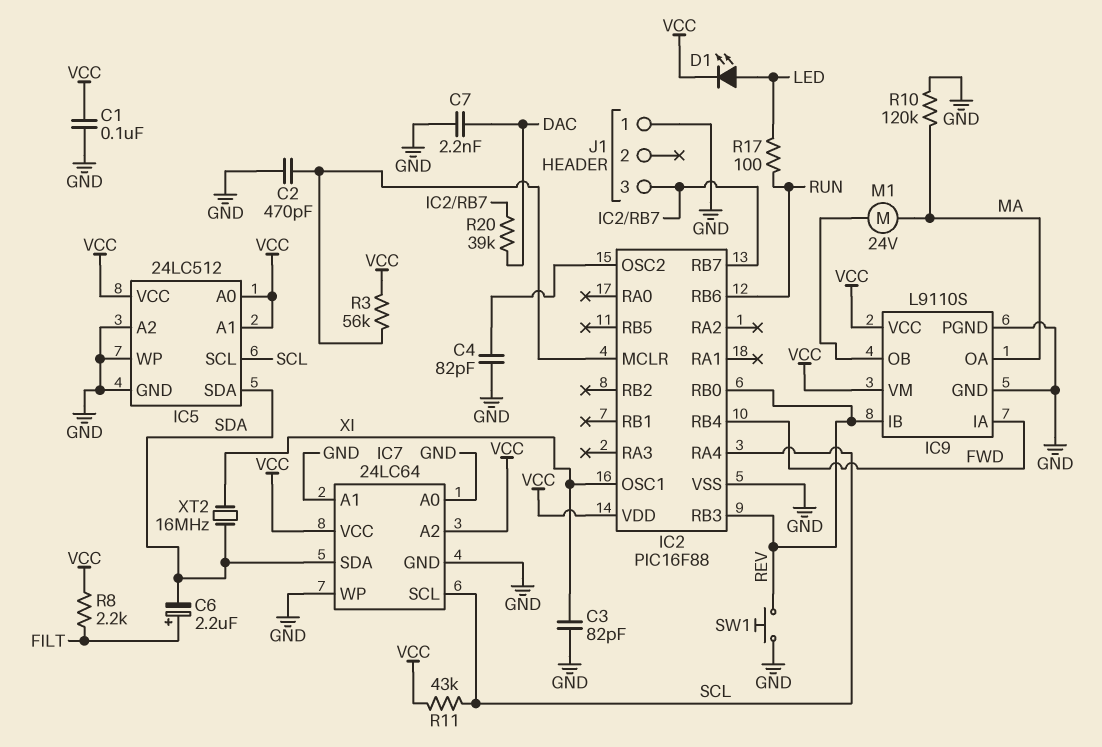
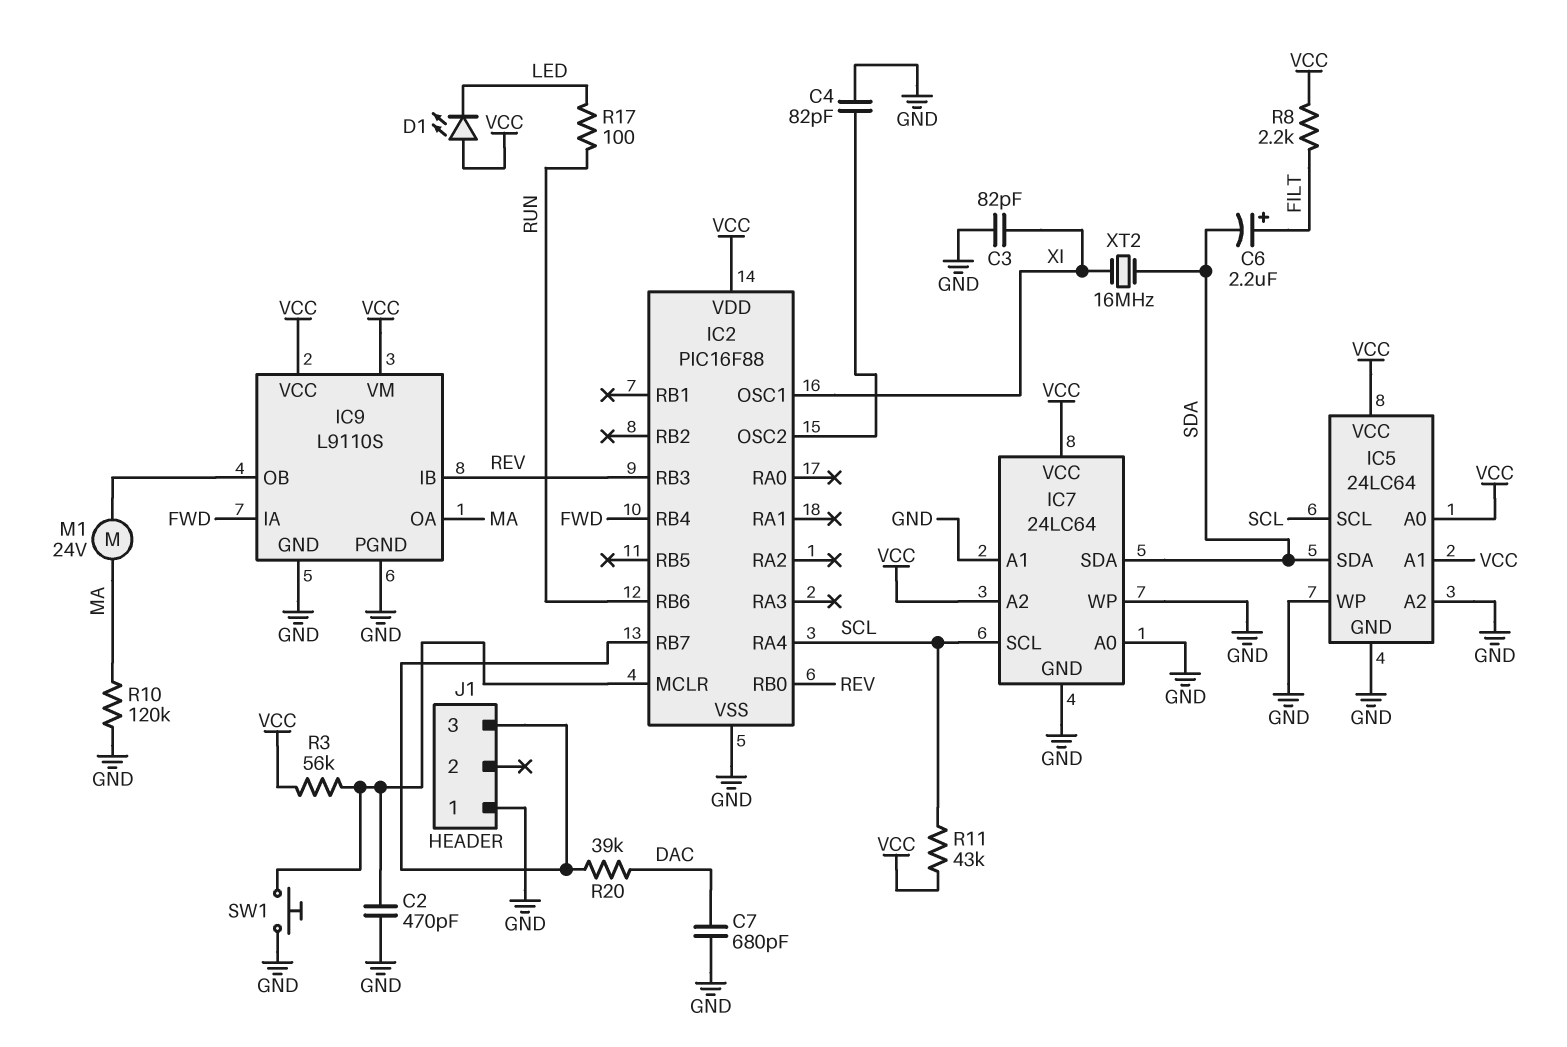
C1: 100nF (GND, VCC) -> none
C7: 2.2nF (DAC, GND) -> 680pF (DAC, GND)
D1: LED (A LED, K VCC) -> LED (A VCC, K LED)
IC5: 24LC512 -> 24LC64
SW1: button (GND, REV) -> button (GND, IC2/MCLR)

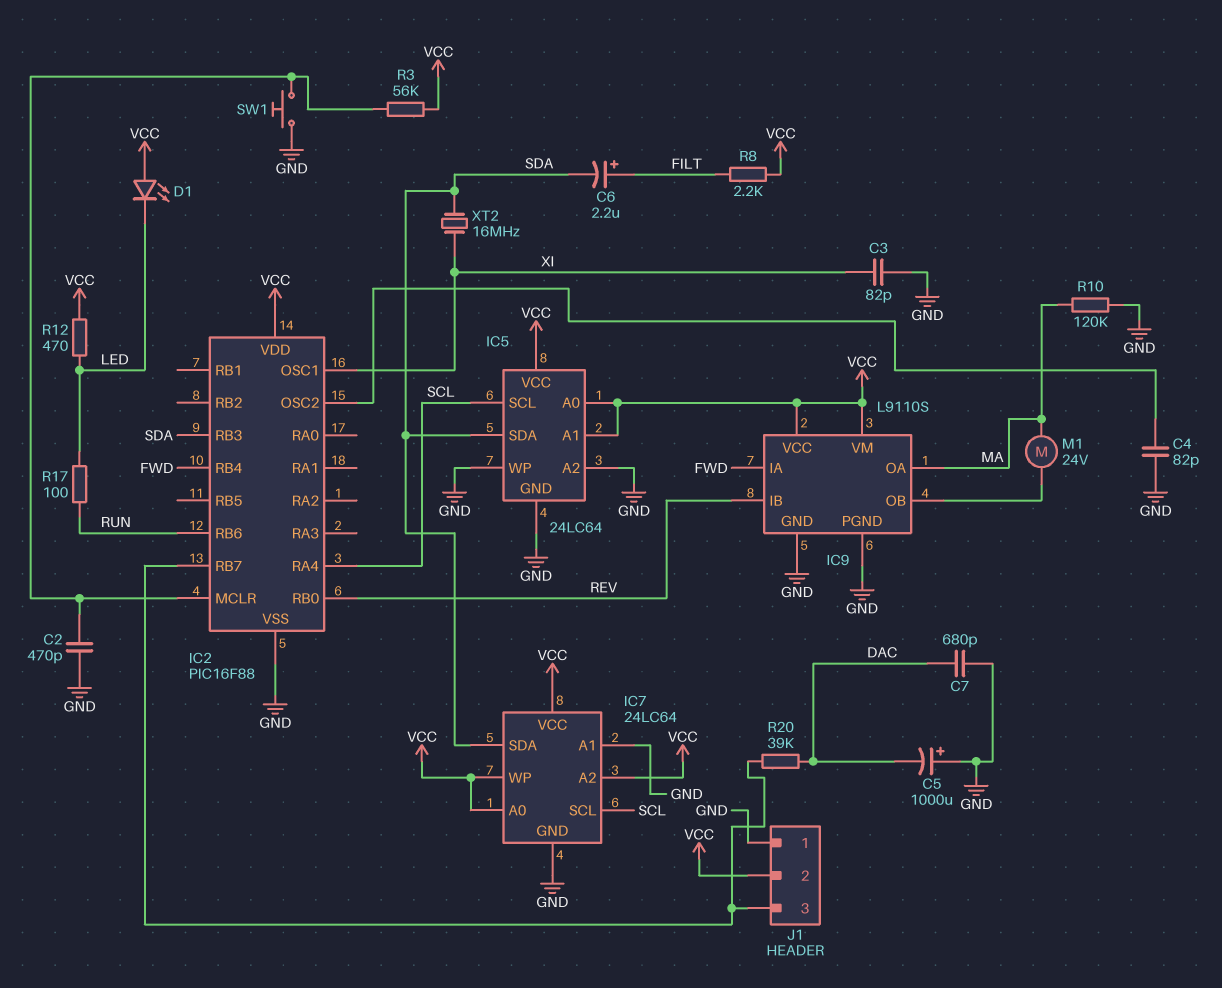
C5: none -> 1000uF (plus GND, minus DAC)
IC2 pin RB3: REV -> SDA
IC7 pin A0: GND -> VCC
IC7 pin WP: GND -> VCC
J1 pin 2: none -> VCC
R11: 43k (SCL, VCC) -> none
R12: none -> 470 (LED, VCC)

